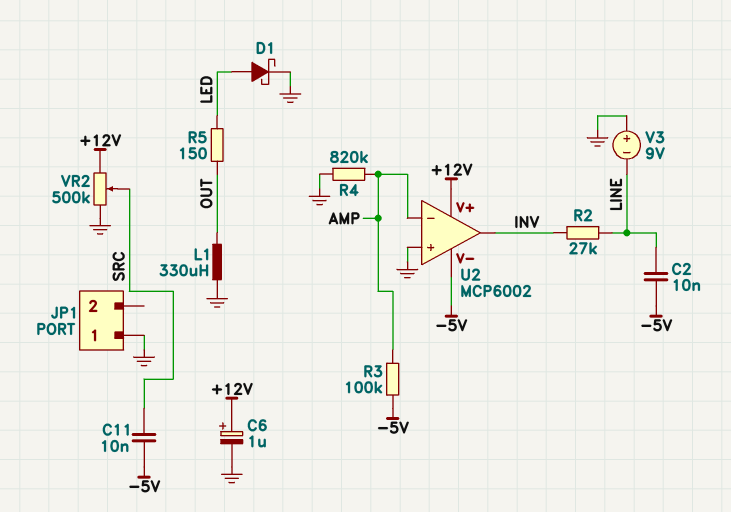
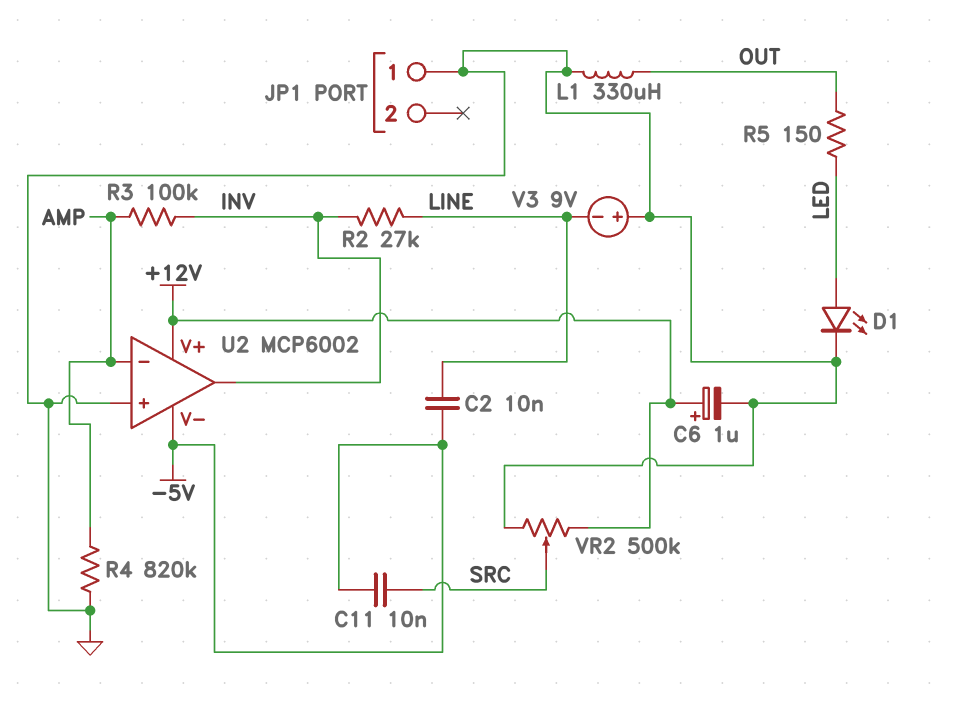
D1: schottky (A LED, K GND) -> LED (A LED, K GND)
R3: 100k (-5V, AMP) -> 100k (AMP, INV)

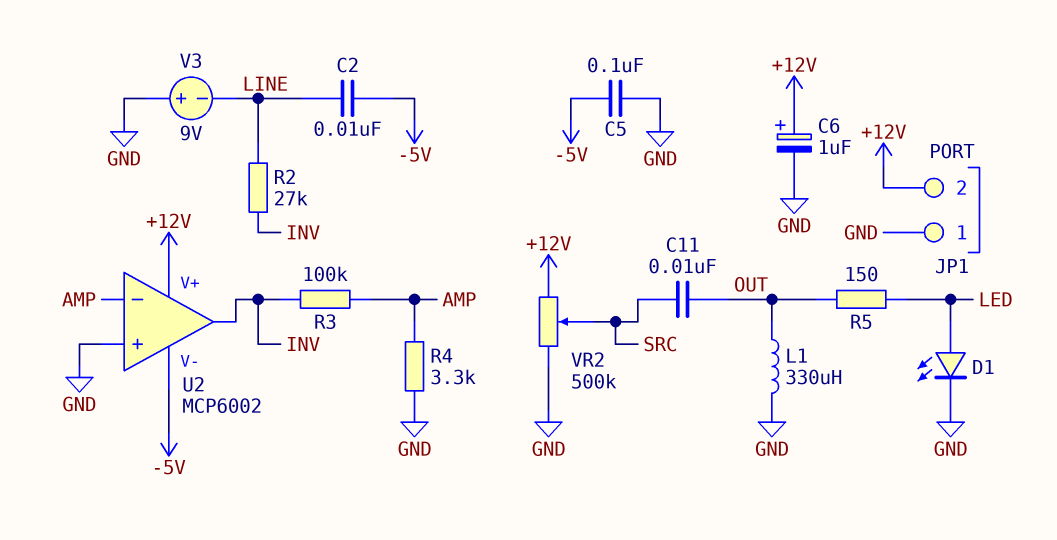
C5: none -> 100nF (-5V, GND)
C11: 10nF (-5V, SRC) -> 10nF (OUT, SRC)
JP1 pin 2: none -> +12V
R4: 820k (AMP, GND) -> 3.3k (AMP, GND)

